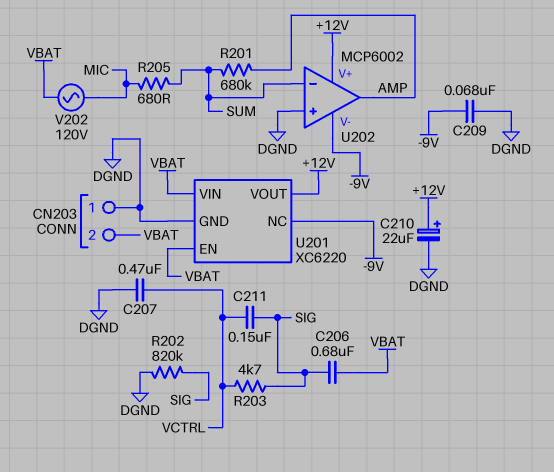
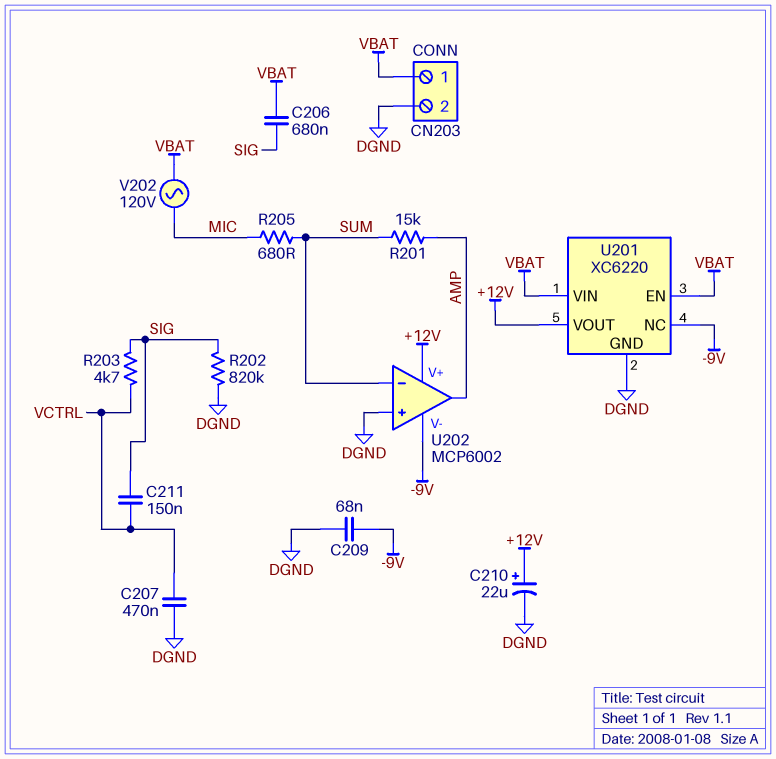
CN203 pin 1: DGND -> VBAT
CN203 pin 2: VBAT -> DGND
R201: 680k (AMP, SUM) -> 15k (AMP, SUM)

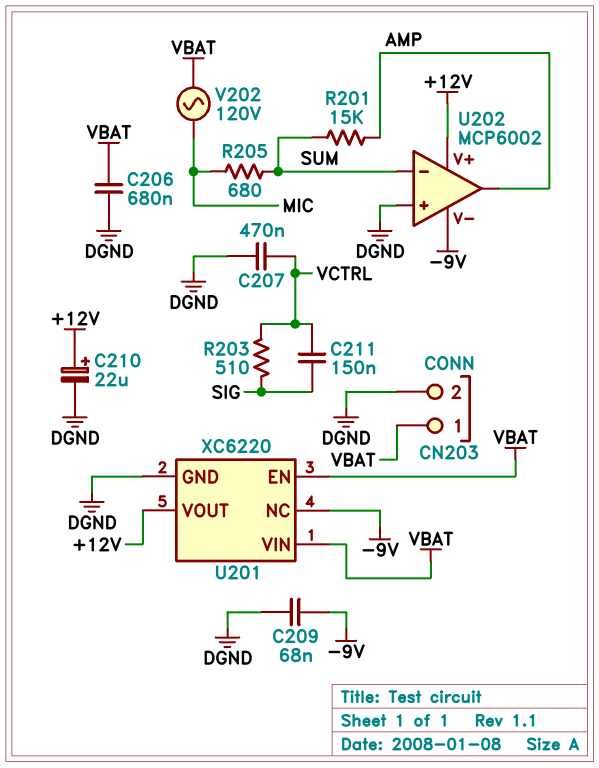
C206: 680nF (SIG, VBAT) -> 680nF (DGND, VBAT)
R202: 820k (DGND, SIG) -> none
R203: 4.7k (SIG, VCTRL) -> 510 (SIG, VCTRL)

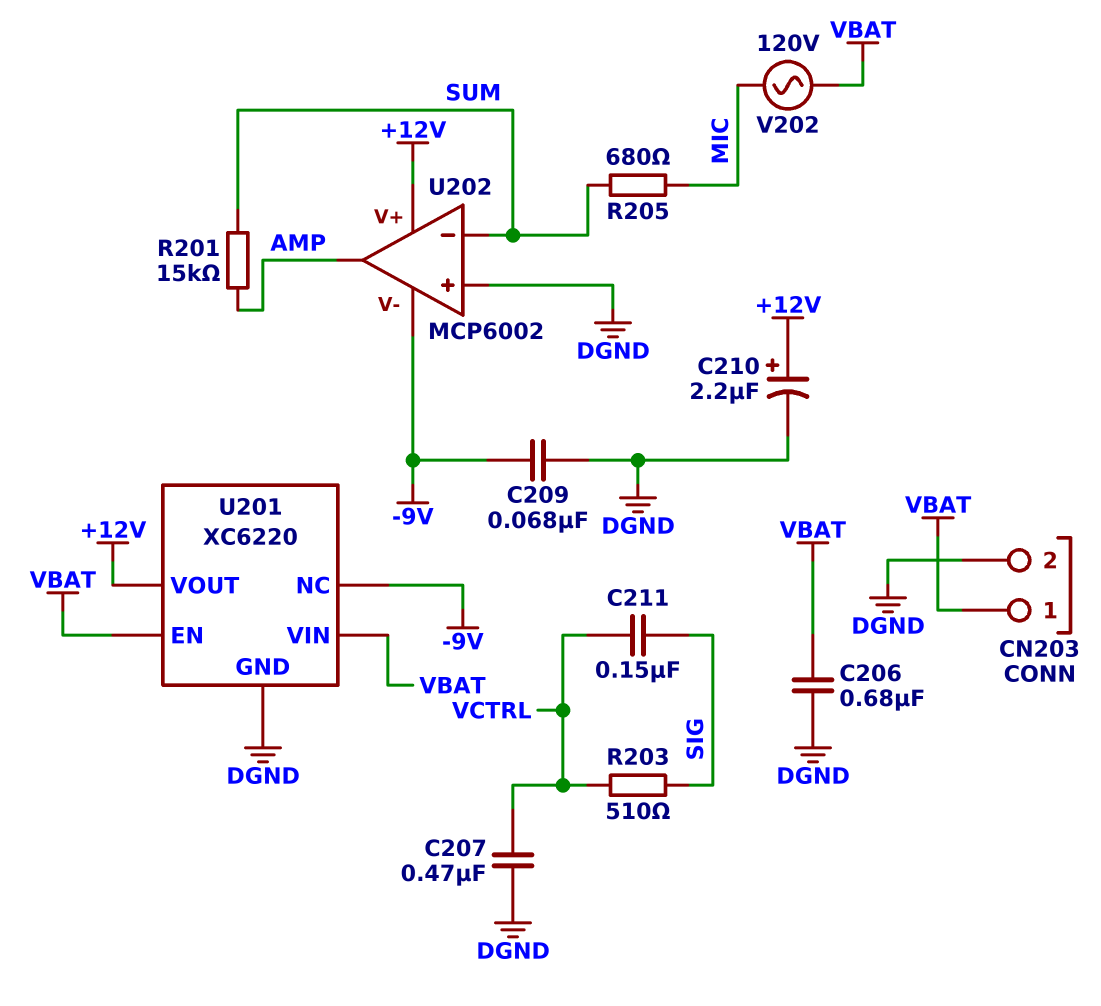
C210: 22uF (plus +12V, minus DGND) -> 2.2uF (plus +12V, minus DGND)

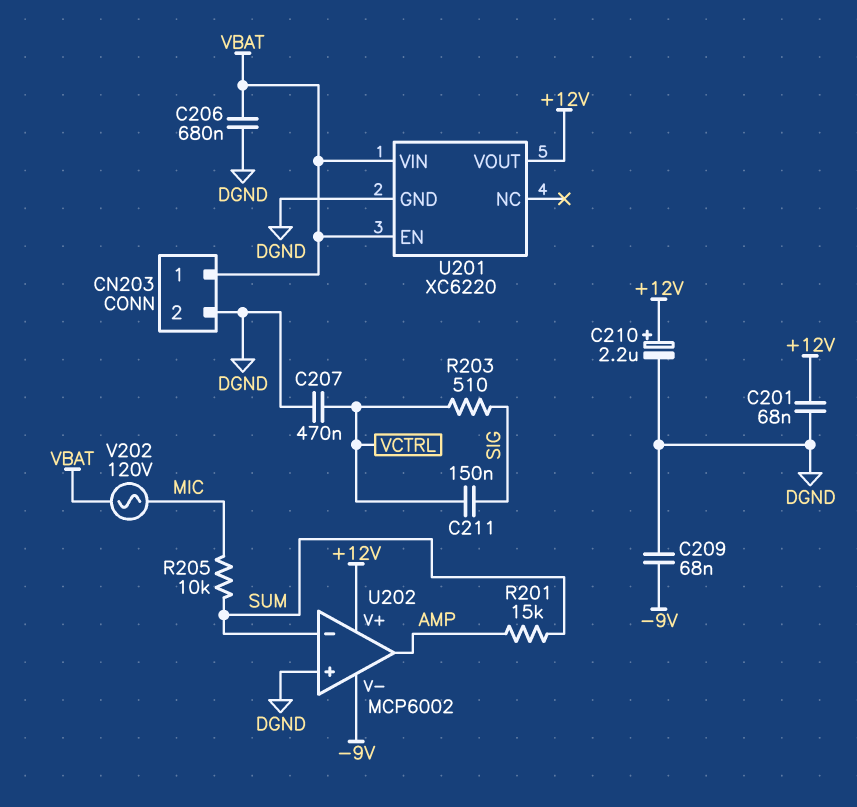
C201: none -> 68nF (+12V, DGND)
R205: 680 (MIC, SUM) -> 10k (MIC, SUM)
U201 pin NC: -9V -> none

